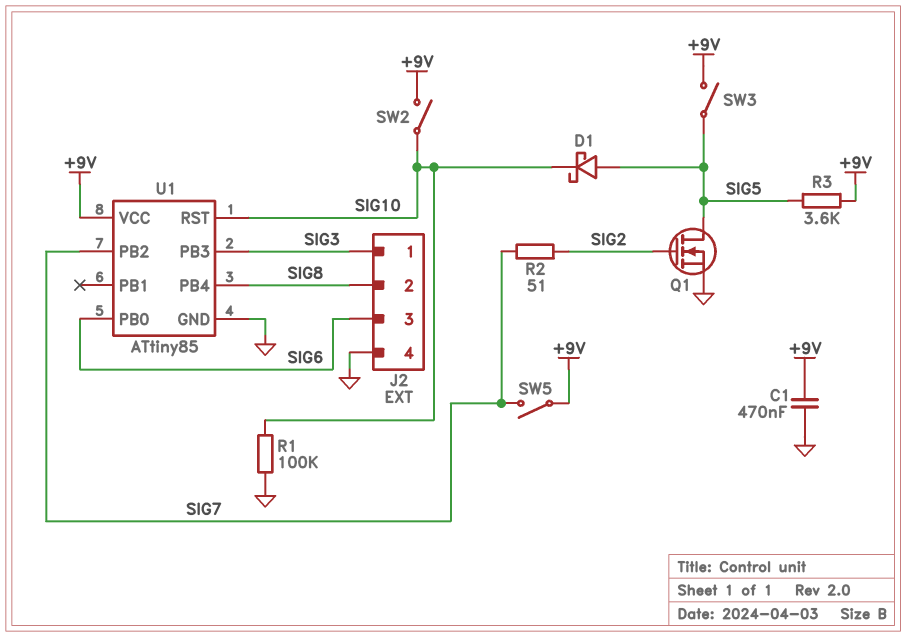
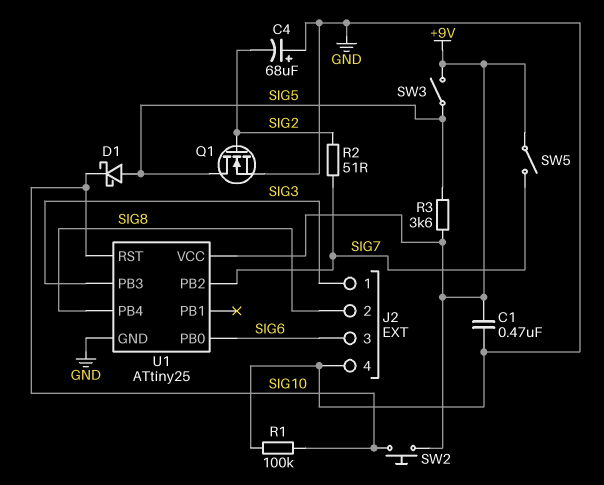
C4: none -> 68uF (plus GND, minus SIG2)
SW2: switch (+9V, SIG10) -> button (+9V, SIG10)
U1: ATtiny85 -> ATtiny25

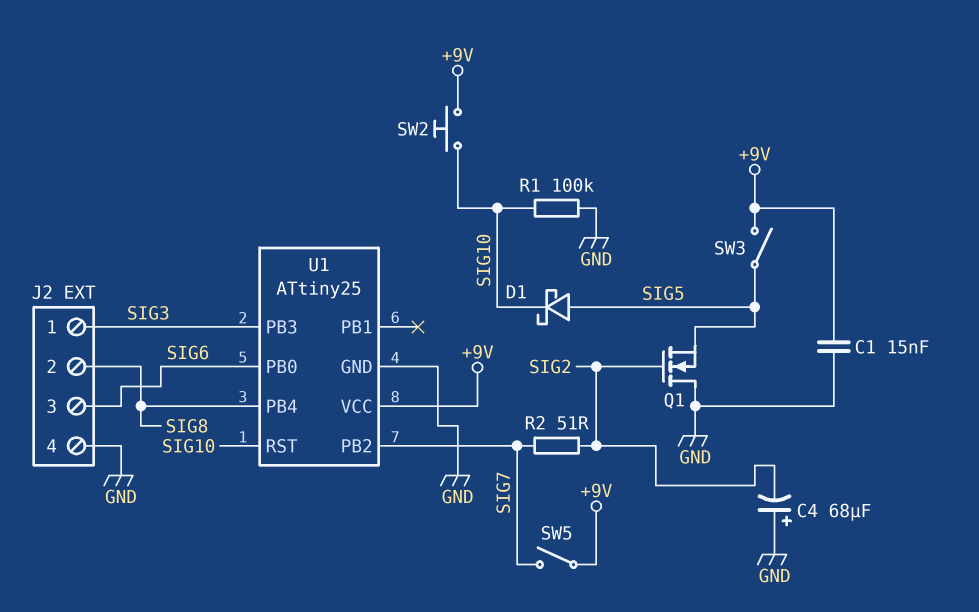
C1: 470nF (+9V, GND) -> 15nF (+9V, GND)
Q1: NMOS (G SIG2, D SIG5, S GND) -> NMOS (G SIG2, D GND, S SIG5)
R3: 3.6k (+9V, SIG5) -> none

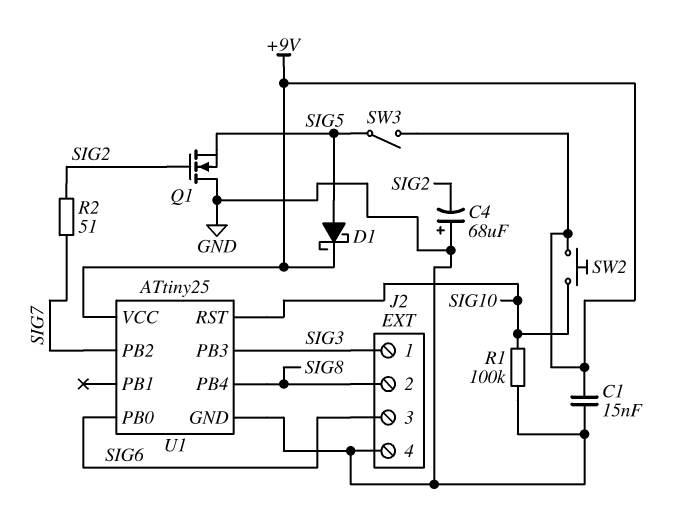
D1: schottky (A SIG5, K SIG10) -> schottky (A SIG5, K +9V)
SW5: switch (+9V, SIG7) -> none

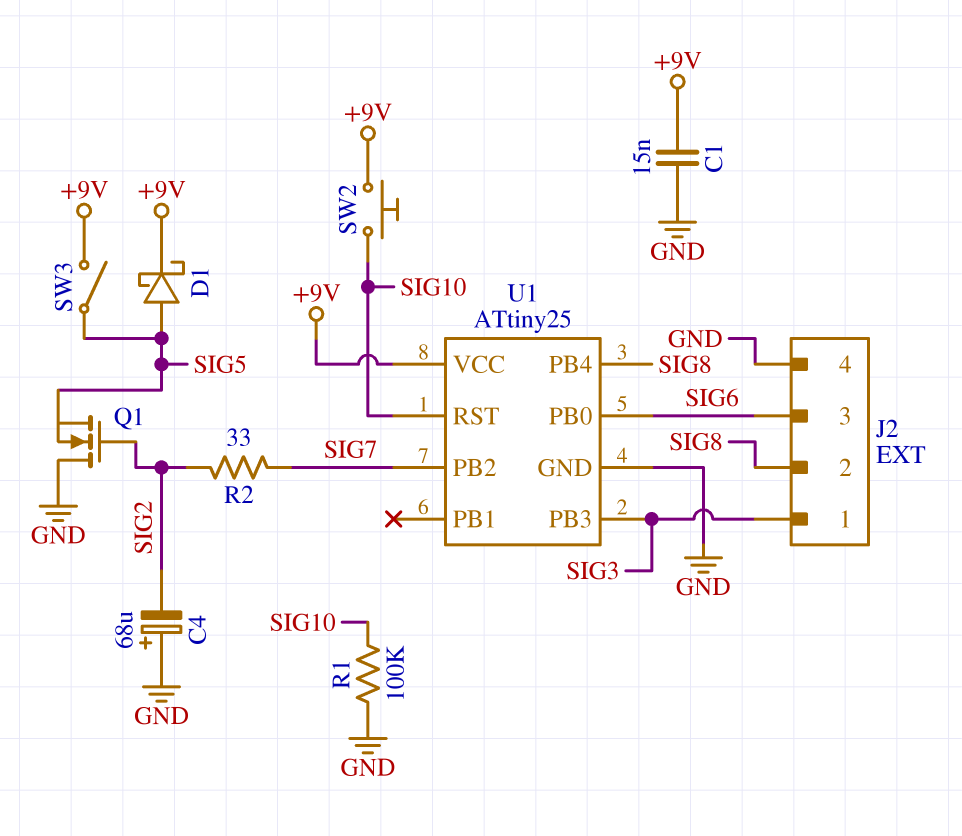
R2: 51 (SIG2, SIG7) -> 33 (SIG2, SIG7)

